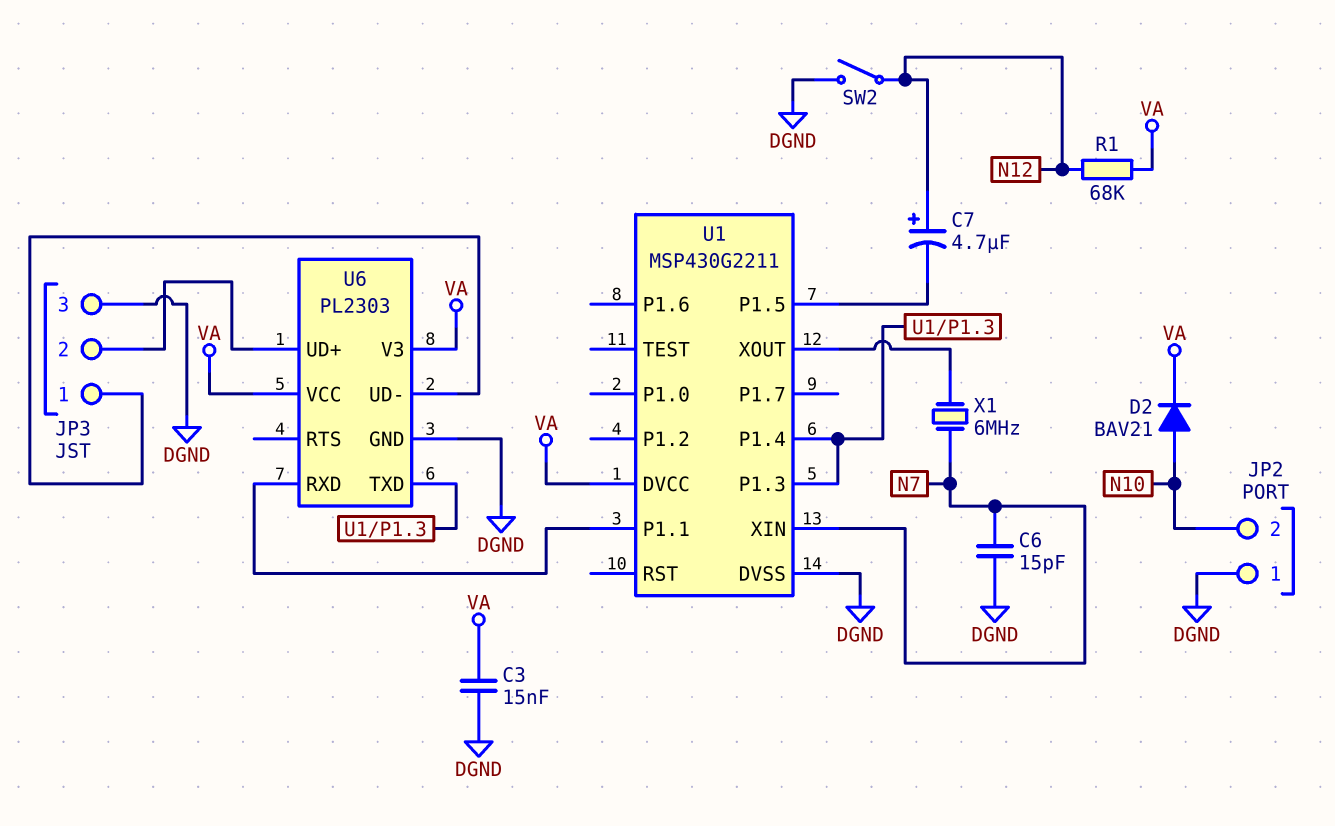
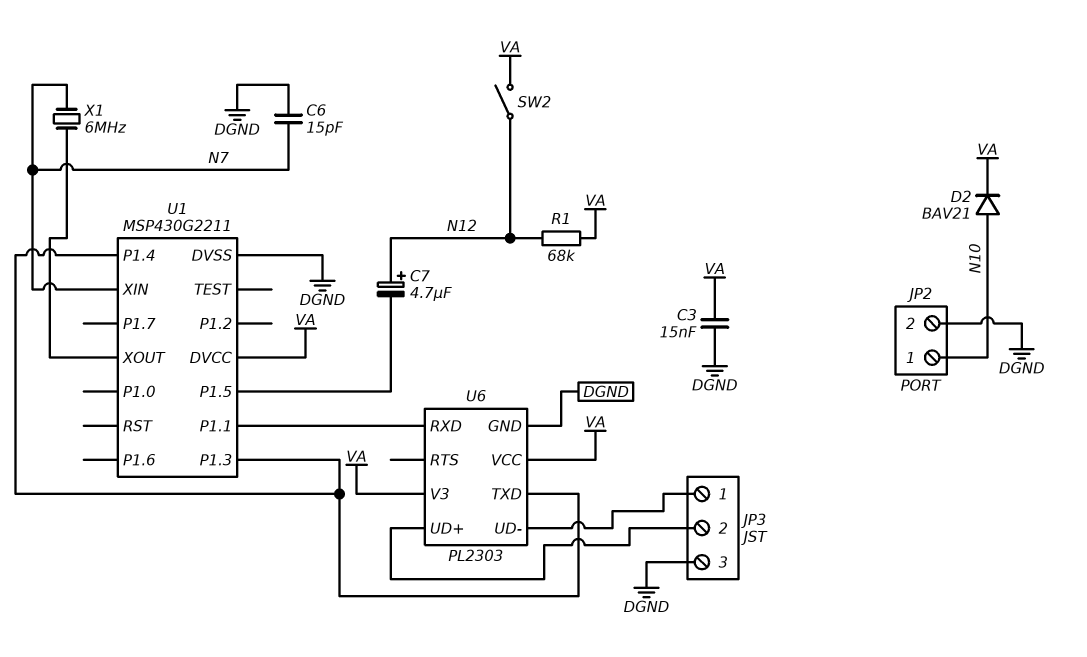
JP2 pin 1: DGND -> N10
JP2 pin 2: N10 -> DGND
SW2: switch (DGND, N12) -> switch (N12, VA)

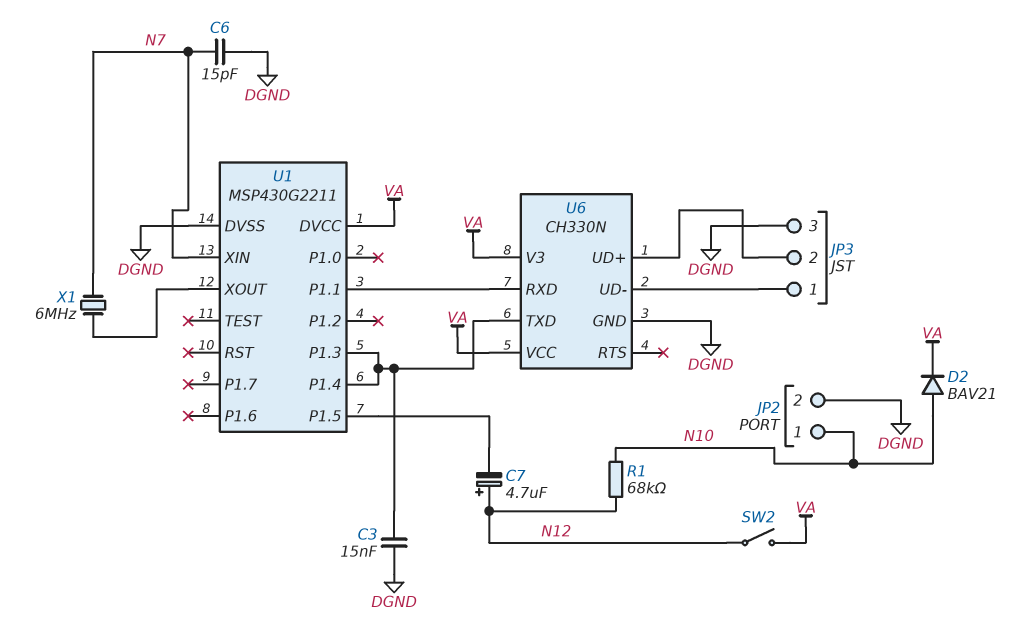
C3: 15nF (DGND, VA) -> 15nF (DGND, U1/P1.3)
R1: 68k (N12, VA) -> 68k (N10, N12)
U6: PL2303 -> CH330N

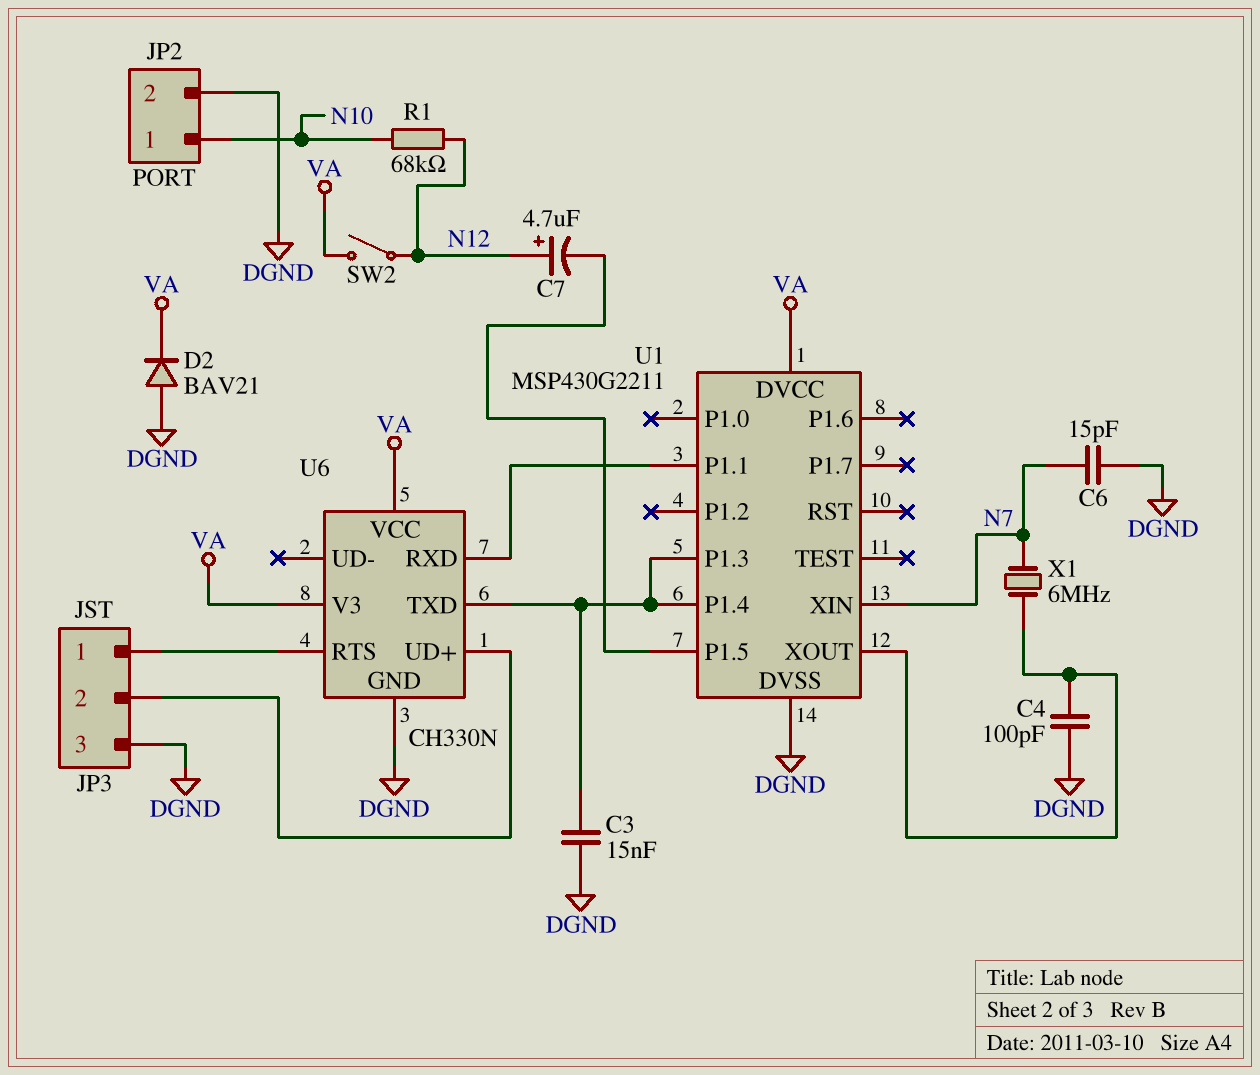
C4: none -> 100pF (DGND, U1/XOUT)
D2: diode BAV21 (A N10, K VA) -> diode BAV21 (A DGND, K VA)
U6 pin RTS: none -> JP3/1
U6 pin UD-: JP3/1 -> none

